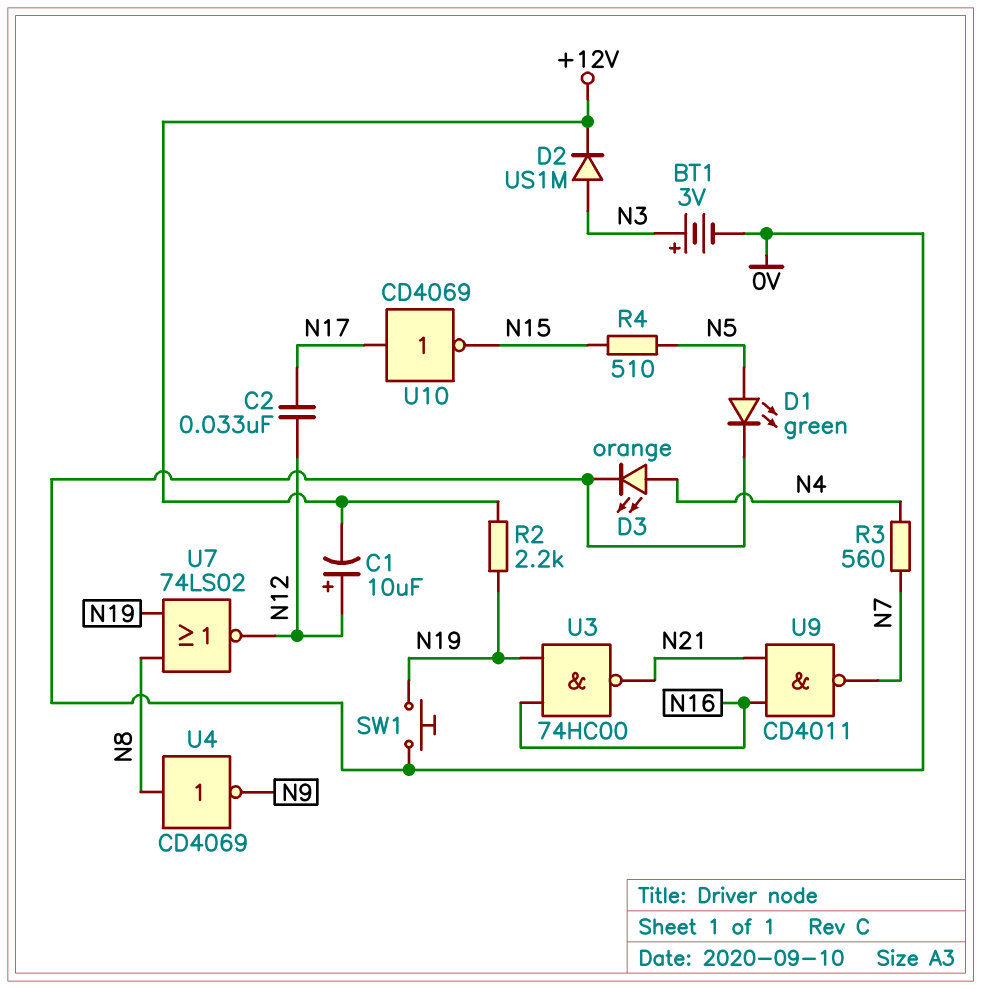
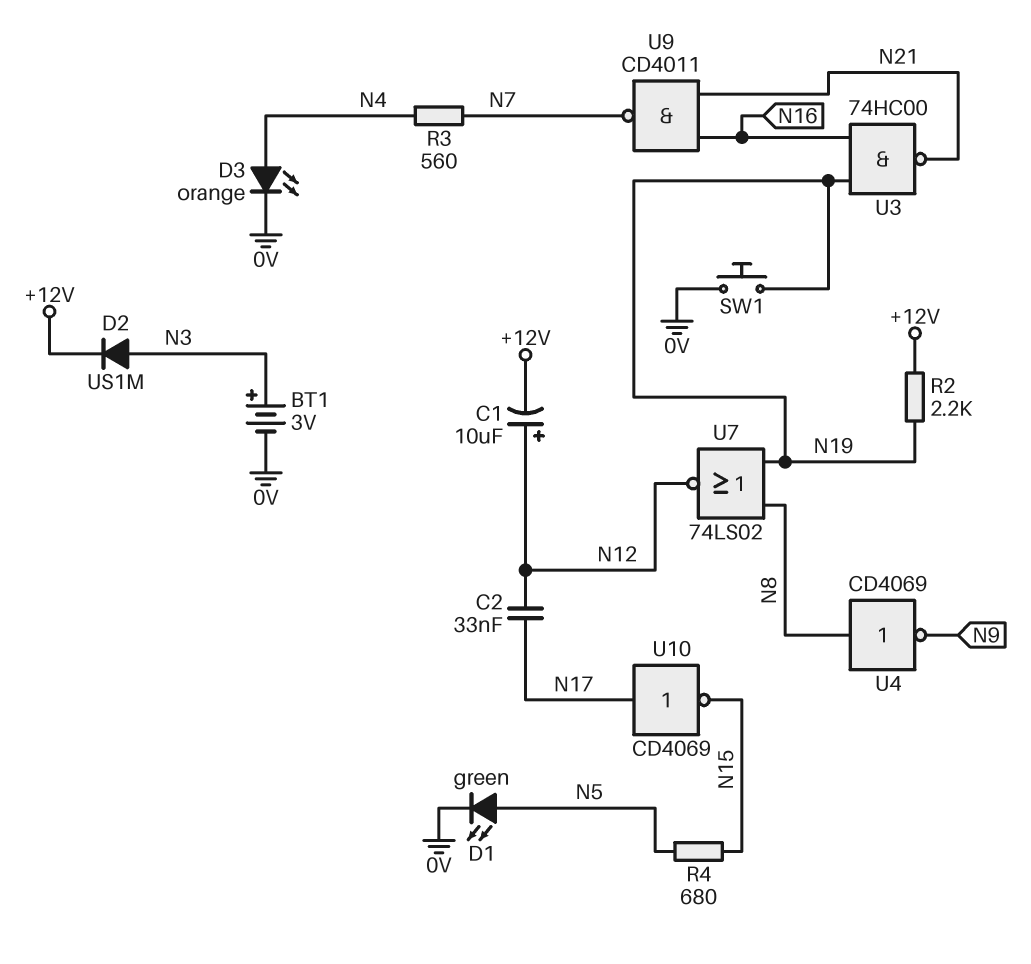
R4: 510 (N5, N15) -> 680 (N5, N15)

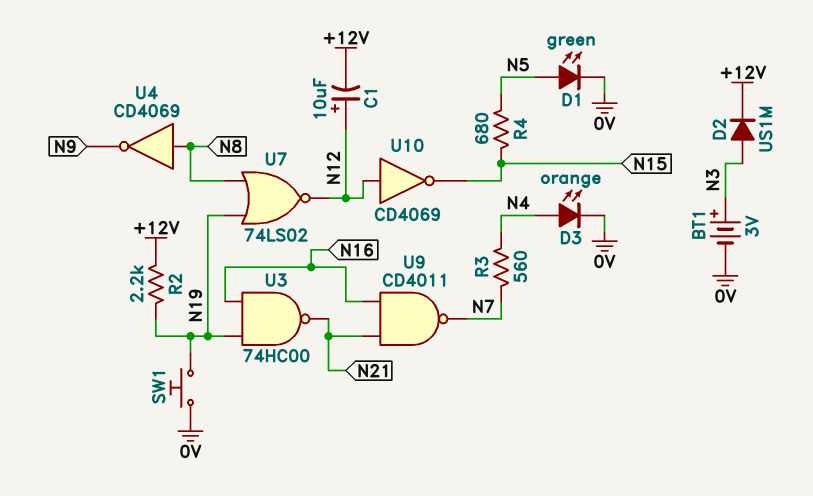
C2: 33nF (N12, N17) -> none
U10: NOT CD4069 (in N17, out N15) -> NOT CD4069 (in N12, out N15)

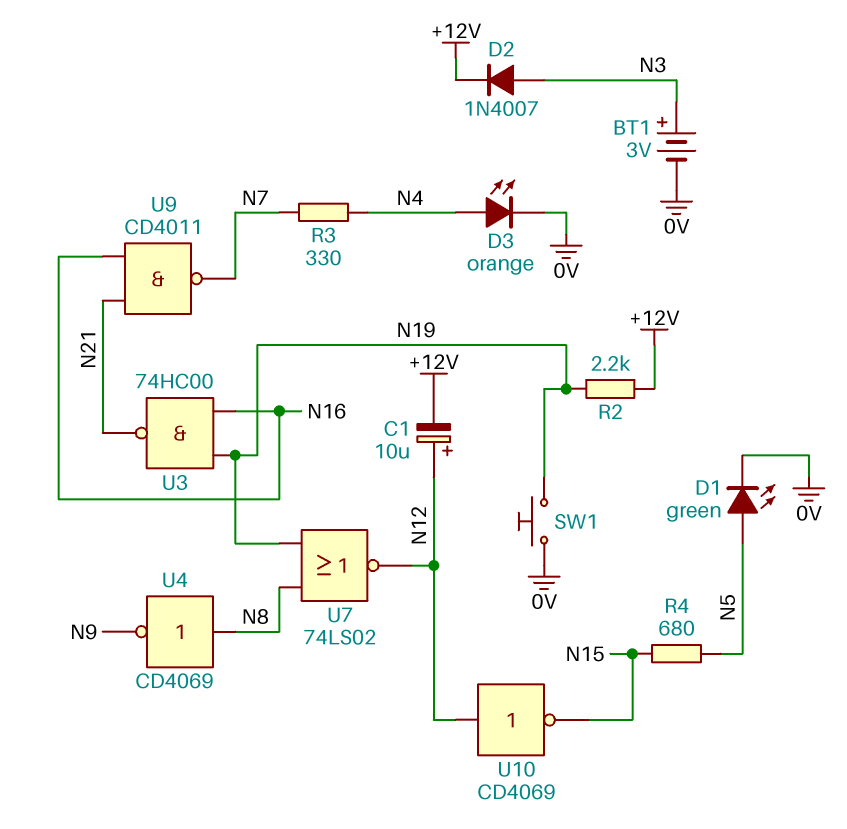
D2: diode US1M (A N3, K +12V) -> diode 1N4007 (A N3, K +12V)
R3: 560 (N4, N7) -> 330 (N4, N7)

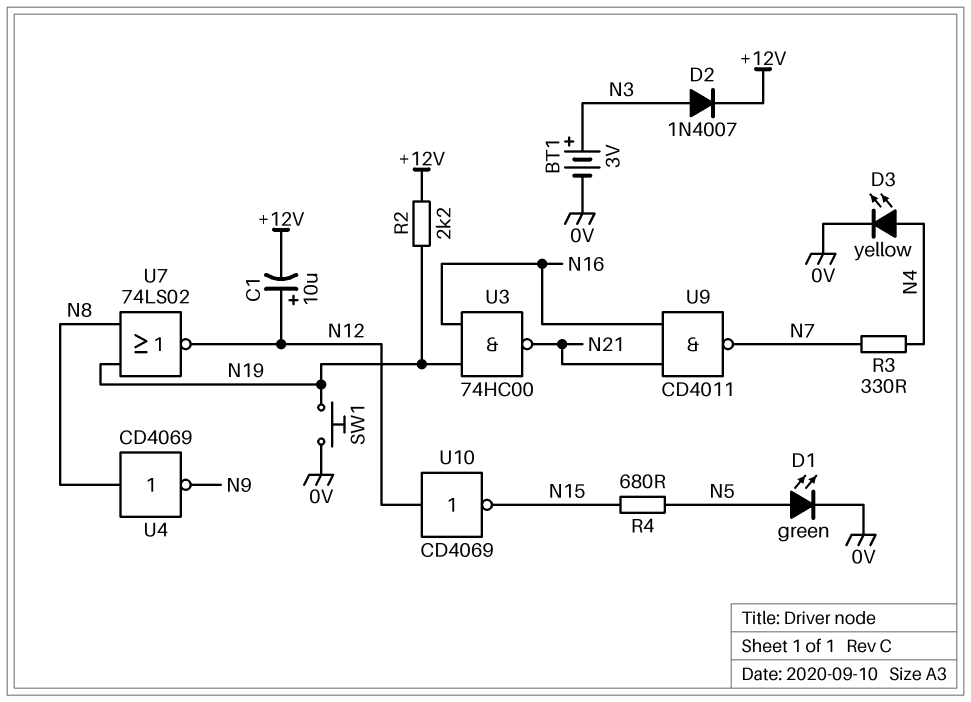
D3: LED orange (A N4, K 0V) -> LED yellow (A N4, K 0V)

